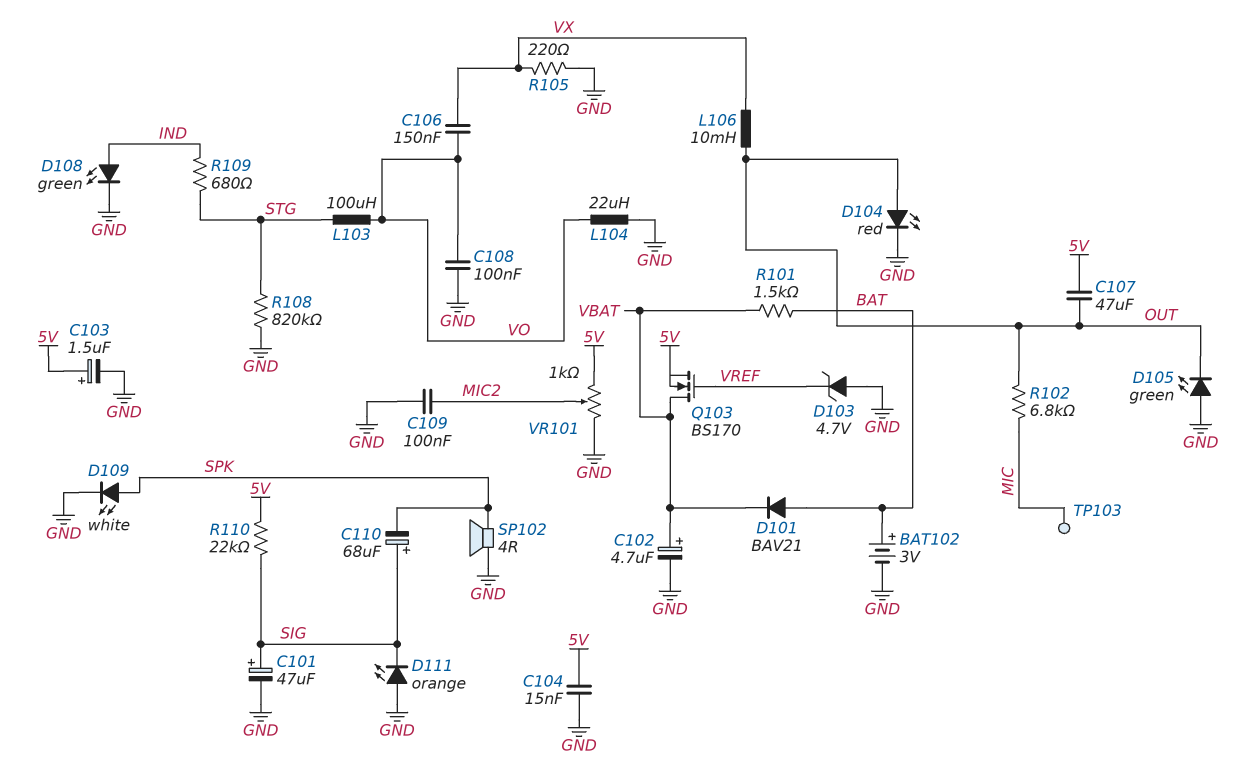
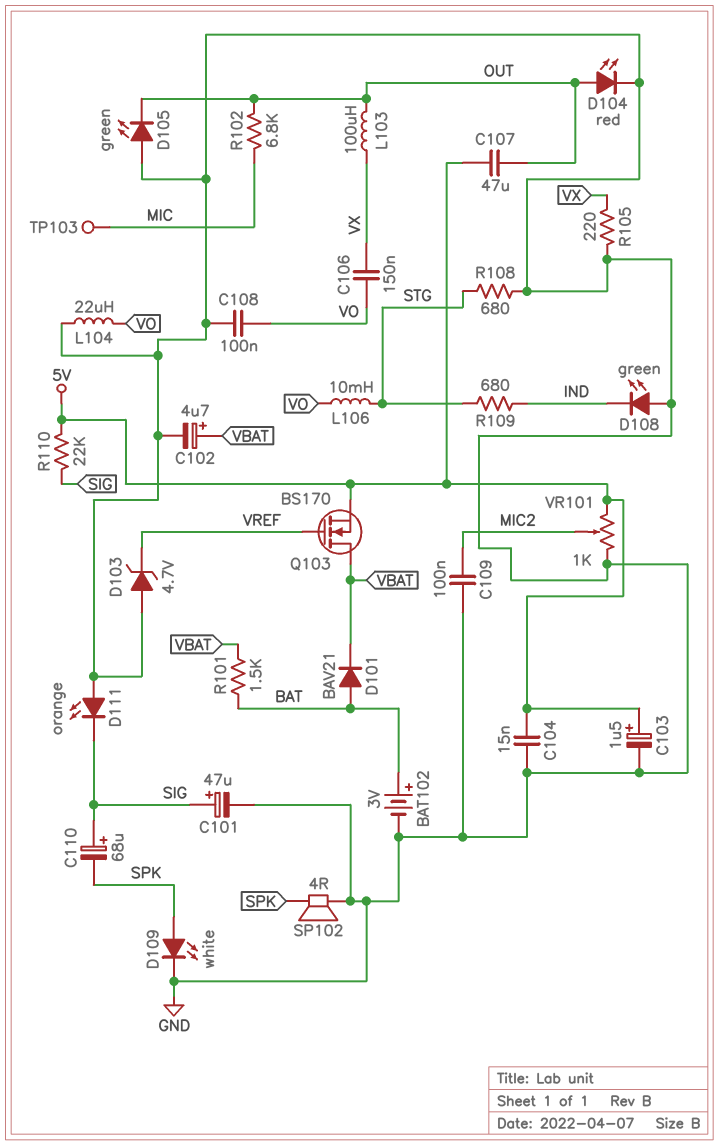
D108: LED green (A IND, K GND) -> LED green (A GND, K IND)
L103: 100uH (STG, VO) -> 100uH (OUT, VX)
L106: 10mH (OUT, VX) -> 10mH (STG, VO)
R108: 820k (GND, STG) -> 680 (GND, STG)

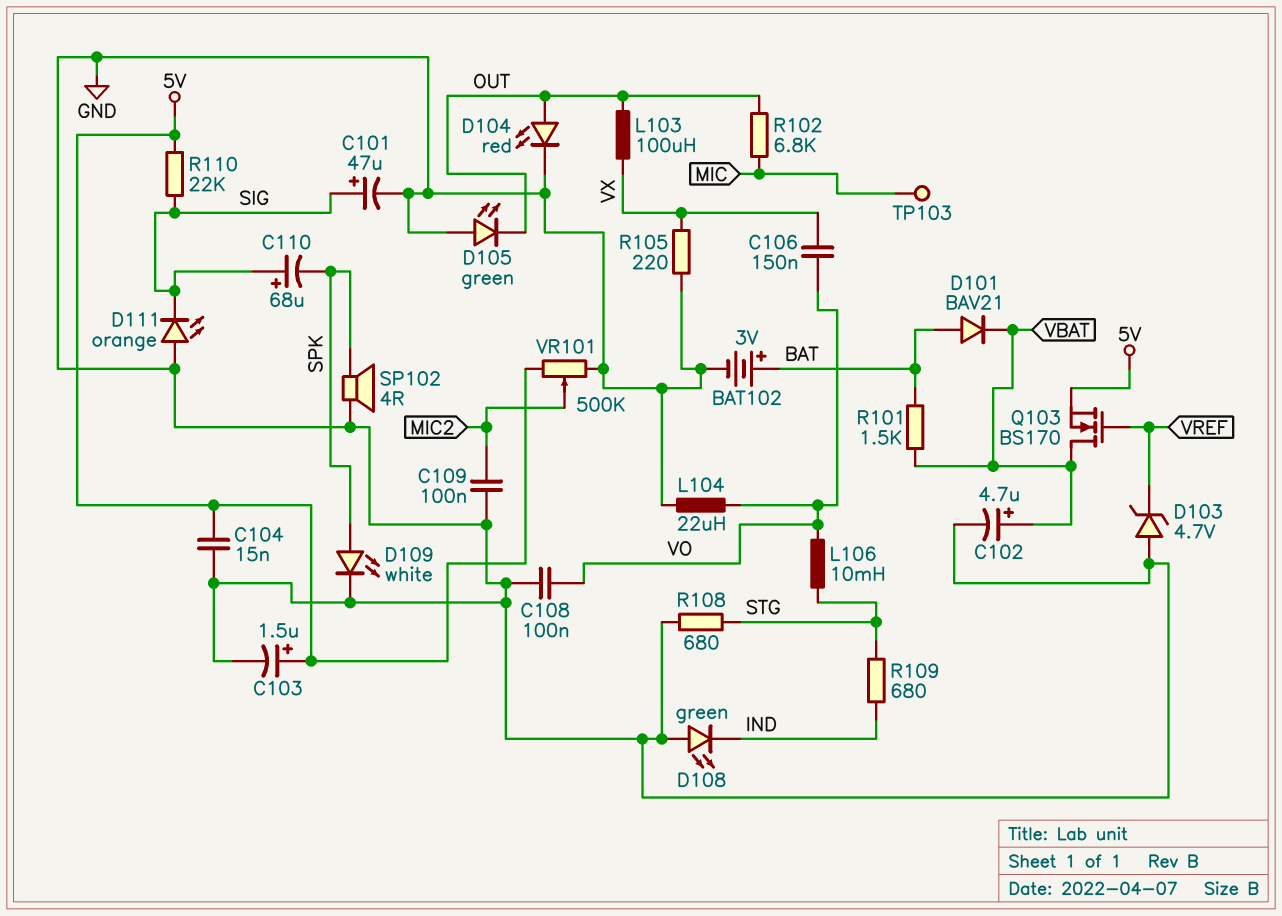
C107: 47uF (5V, OUT) -> none
VR101: 1k (5V, GND, wiper MIC2) -> 500k (5V, GND, wiper MIC2)

